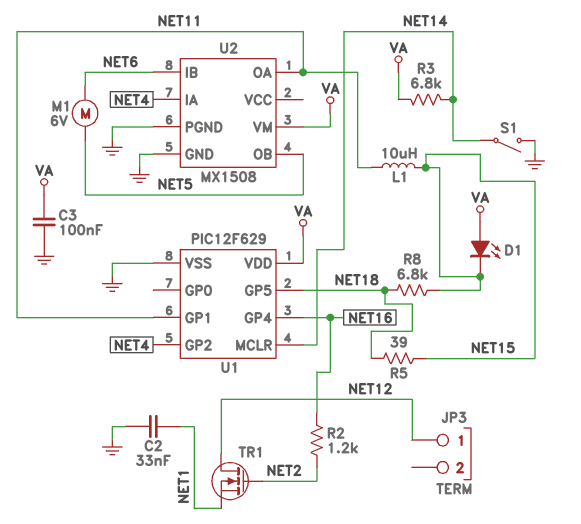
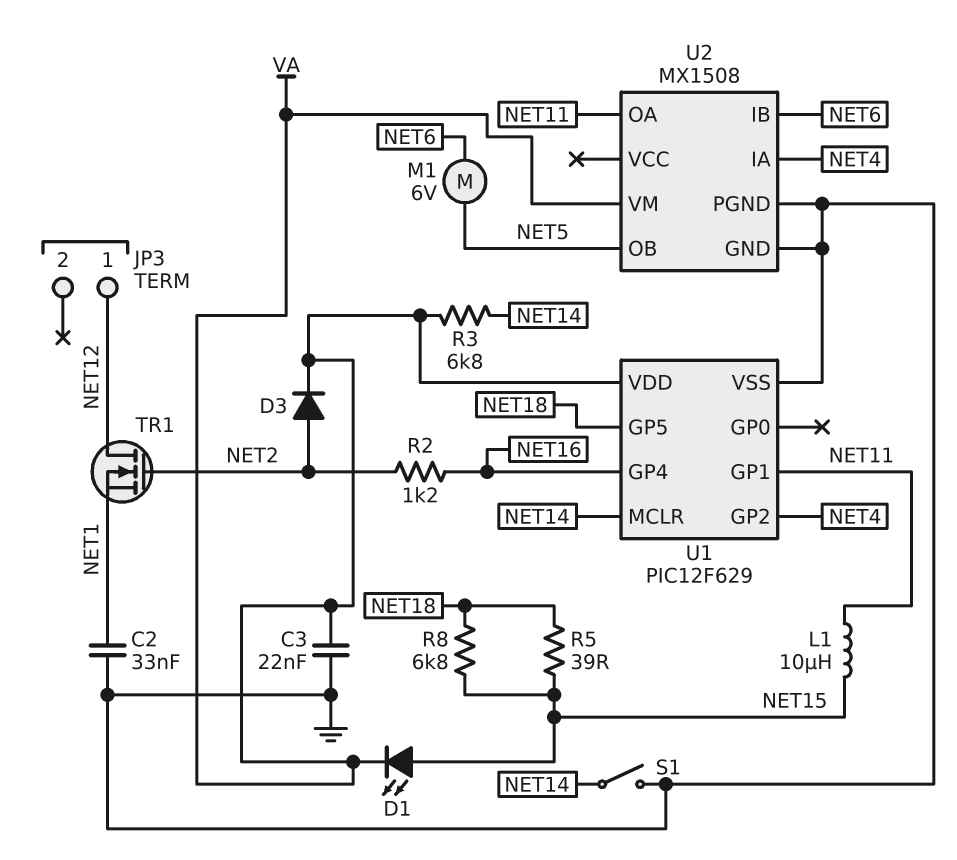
C3: 100nF (GND, VA) -> 22nF (GND, VA)
D1: LED (A VA, K NET15) -> LED (A NET15, K VA)
D3: none -> diode (A NET2, K VA)

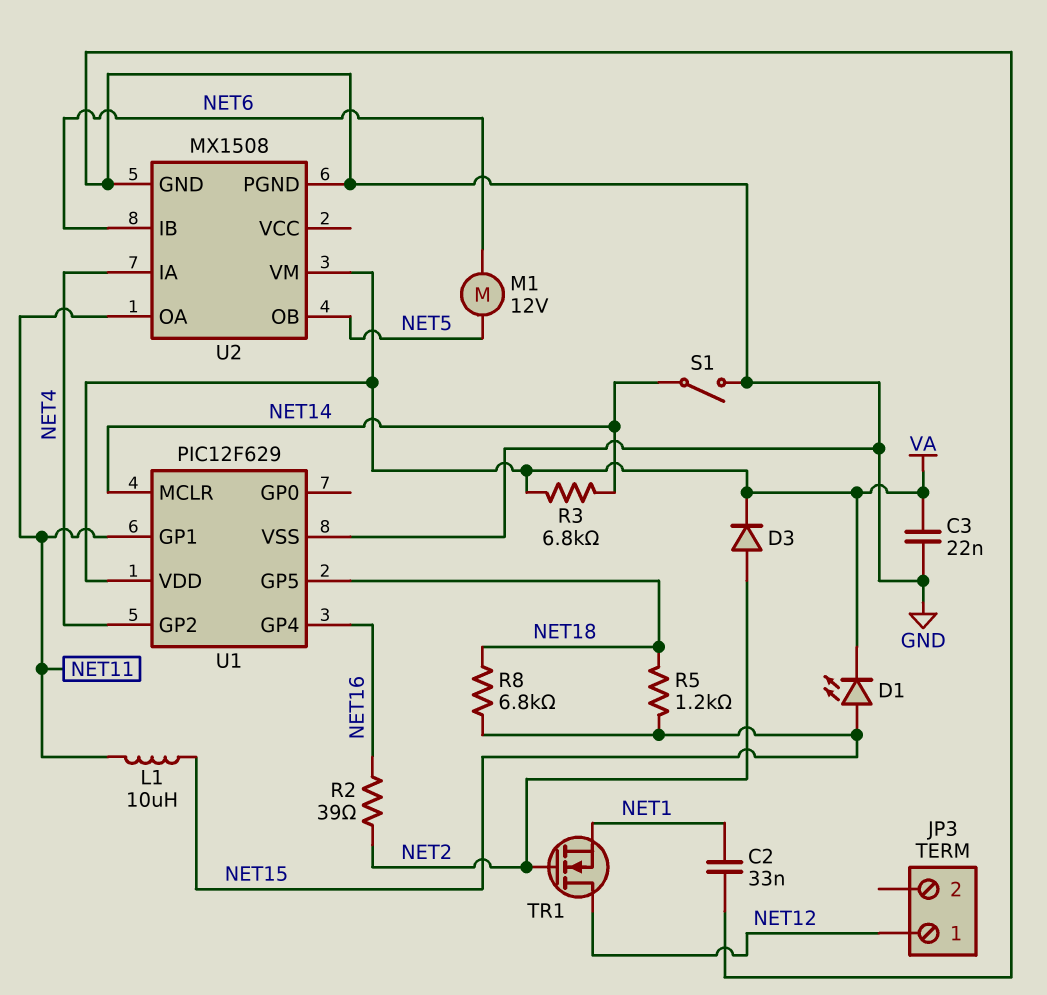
M1: motor 6V (NET5, NET6) -> motor 12V (NET5, NET6)
R2: 1.2k (NET2, NET16) -> 39 (NET2, NET16)
R5: 39 (NET15, NET18) -> 1.2k (NET15, NET18)

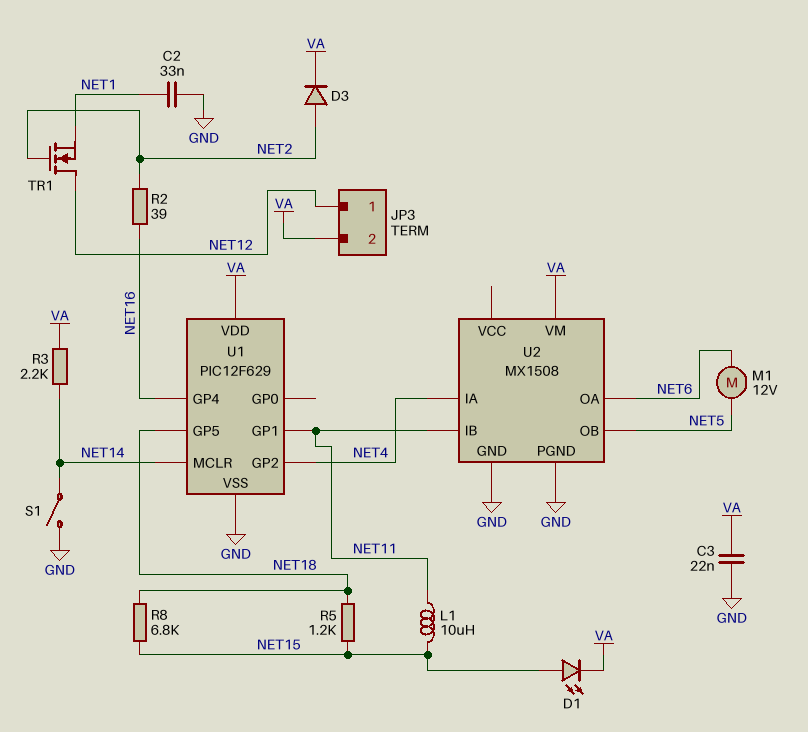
JP3 pin 2: none -> VA
R3: 6.8k (NET14, VA) -> 2.2k (NET14, VA)
U2 pin IB: NET6 -> NET11
U2 pin OA: NET11 -> NET6

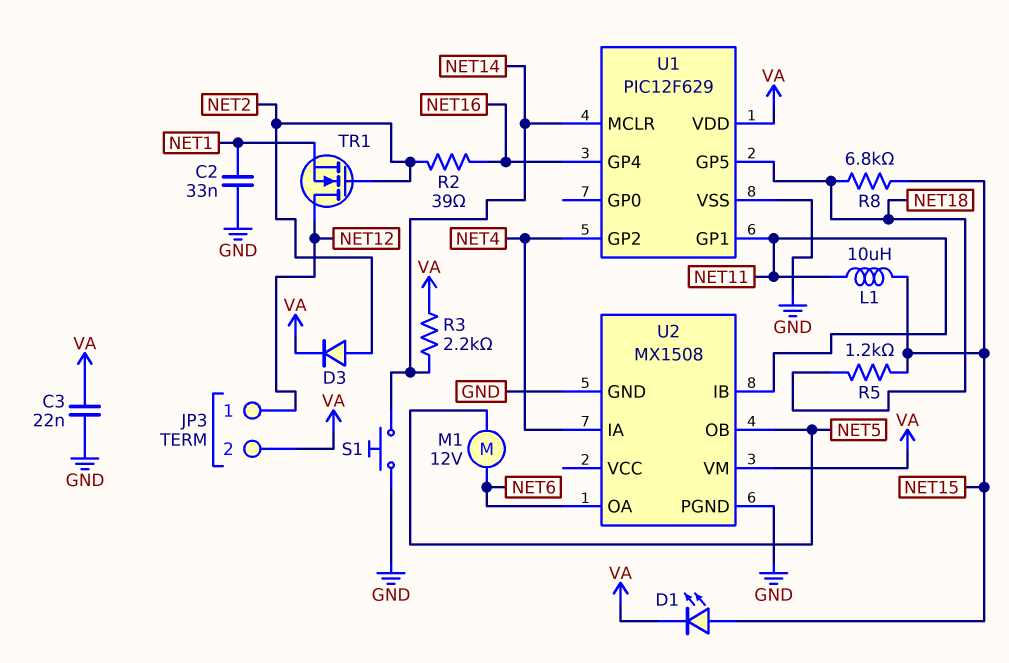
S1: switch (GND, NET14) -> button (GND, NET14)

